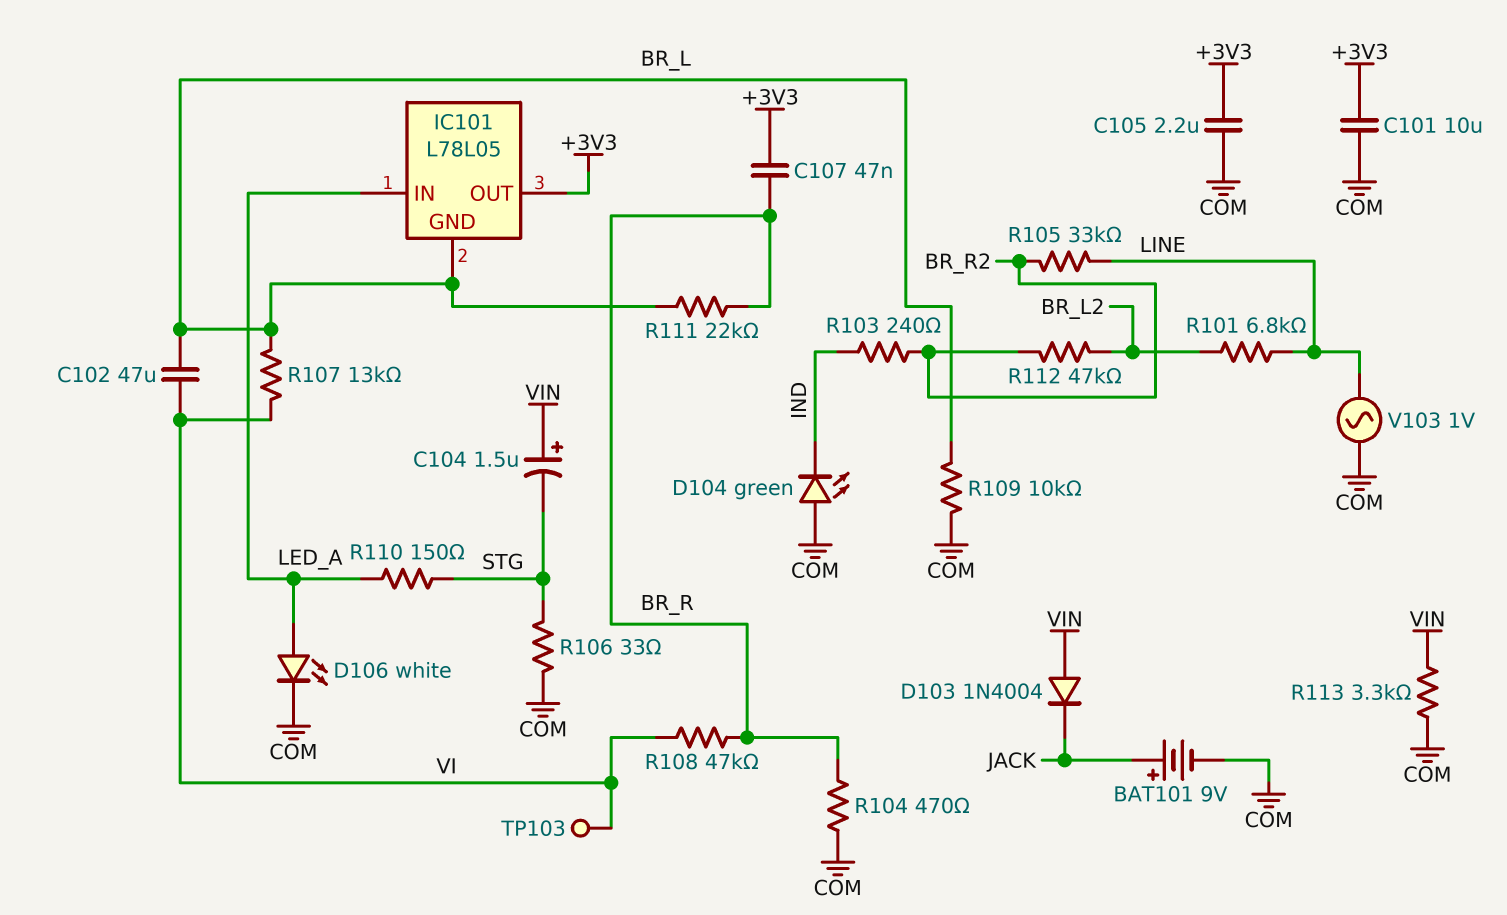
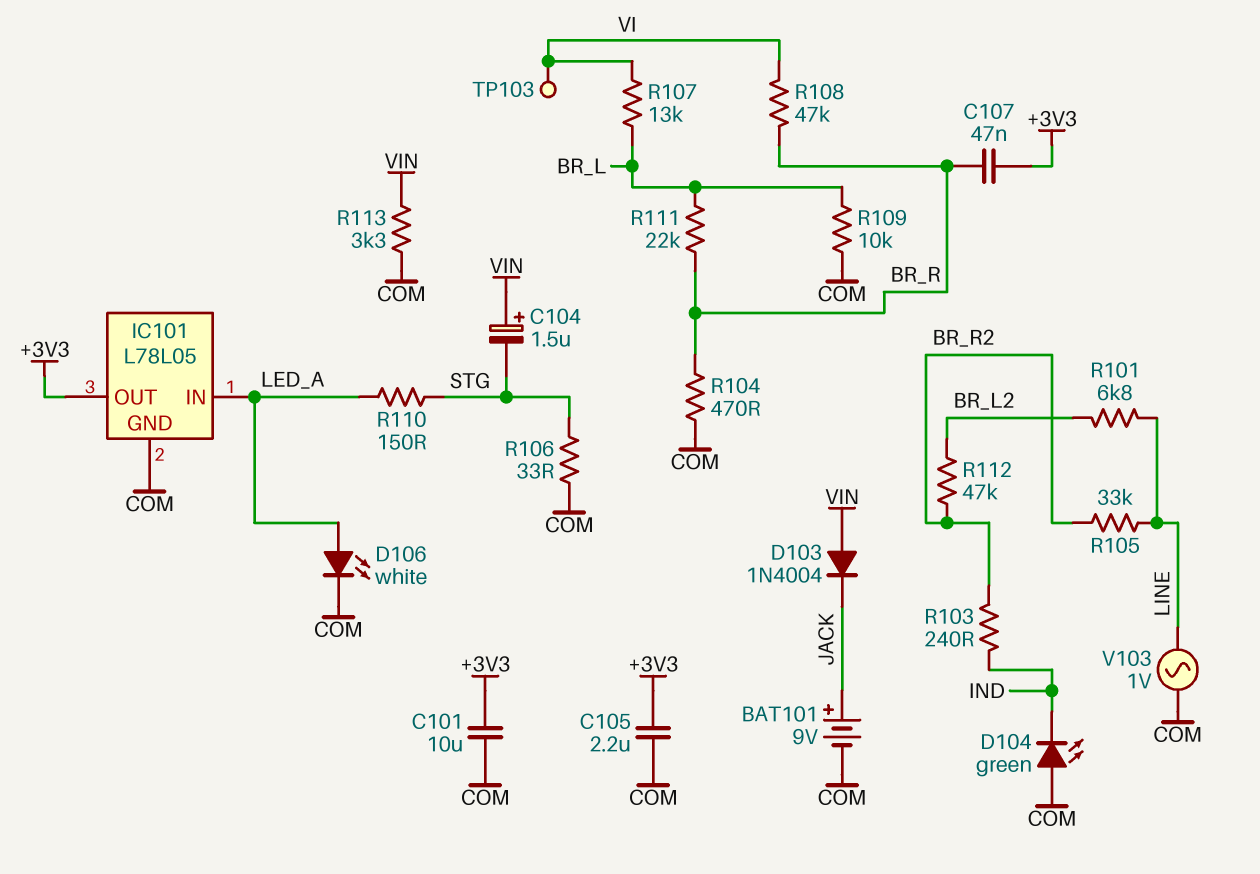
C102: 47uF (BR_L, VI) -> none
IC101 pin GND: BR_L -> COM

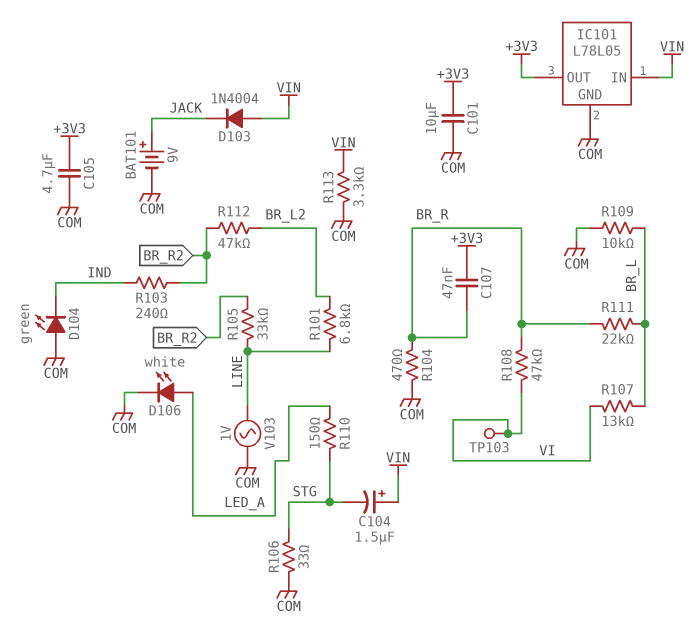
C105: 2.2uF (+3V3, COM) -> 4.7uF (+3V3, COM)
IC101 pin IN: LED_A -> VIN

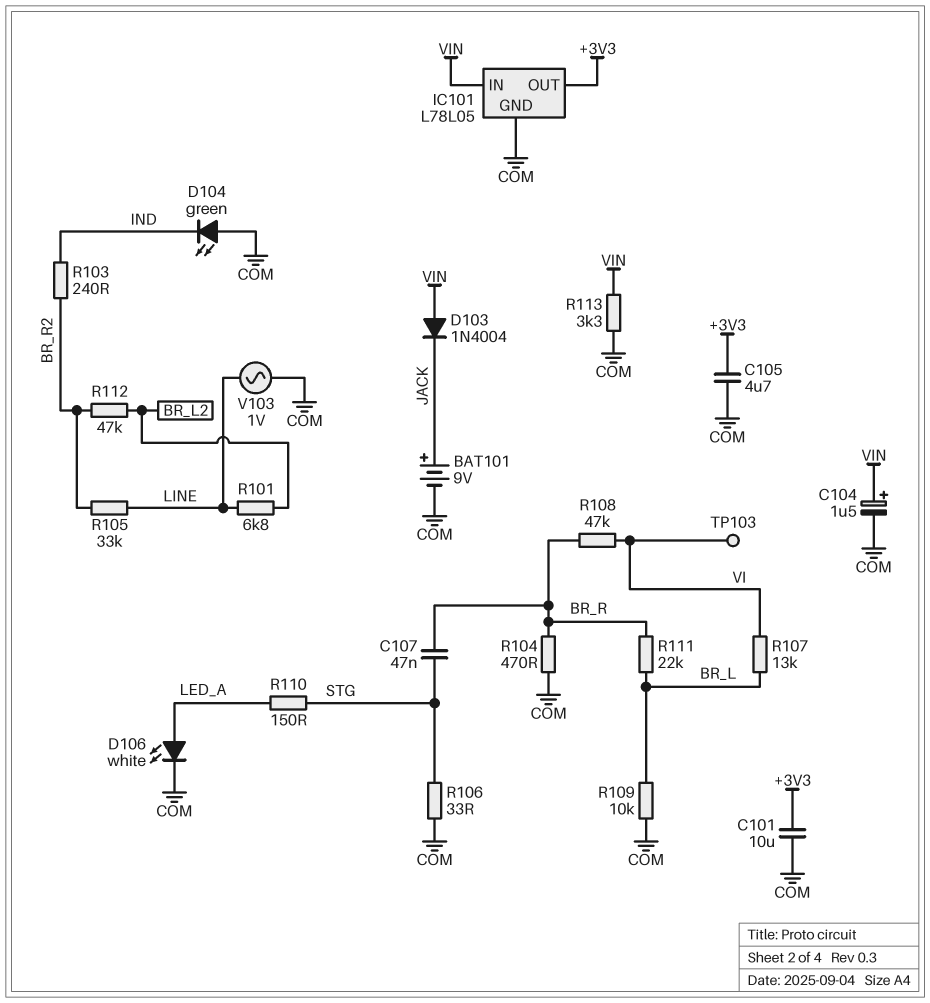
C104: 1.5uF (plus VIN, minus STG) -> 1.5uF (plus VIN, minus COM)
C107: 47nF (+3V3, BR_R) -> 47nF (BR_R, STG)

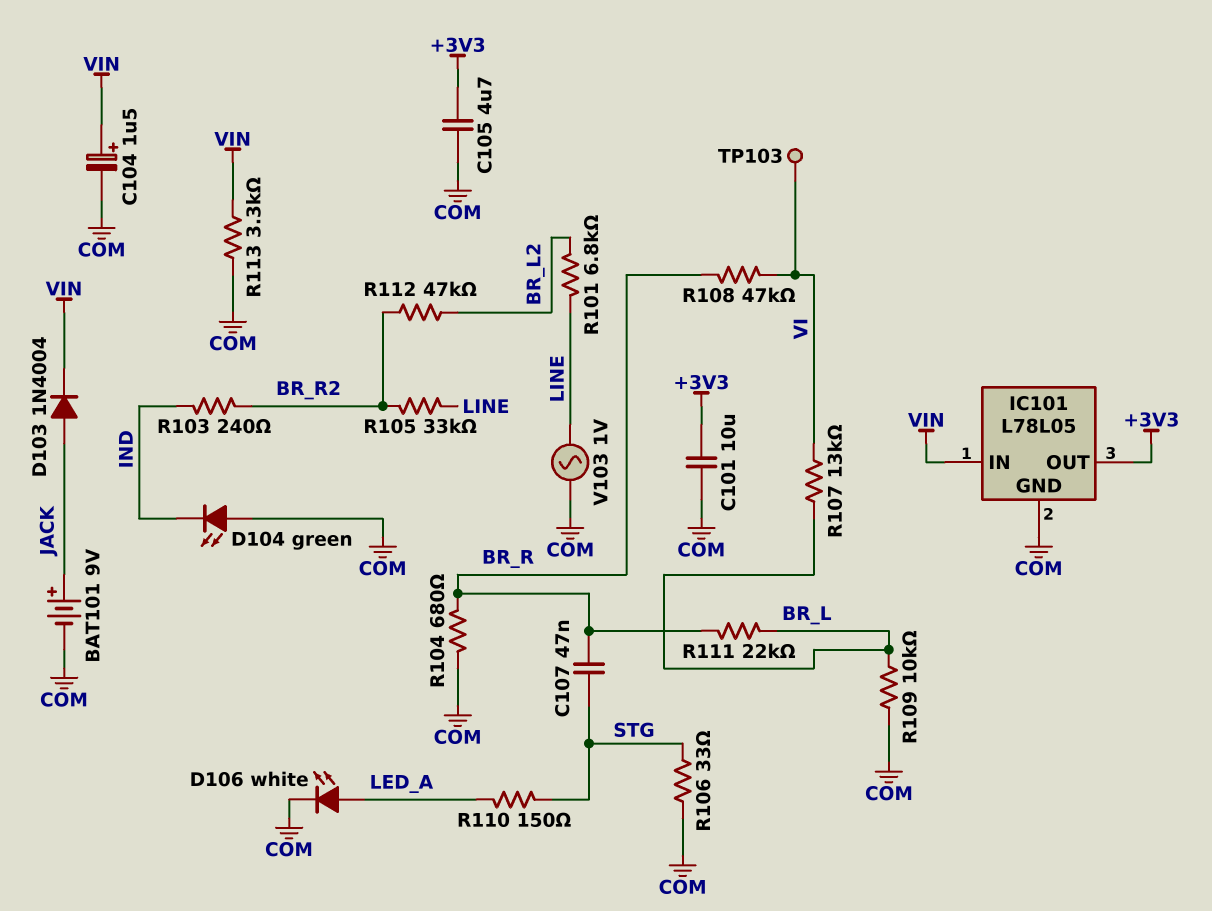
D103: diode 1N4004 (A VIN, K JACK) -> diode 1N4004 (A JACK, K VIN)
R104: 470 (BR_R, COM) -> 680 (BR_R, COM)

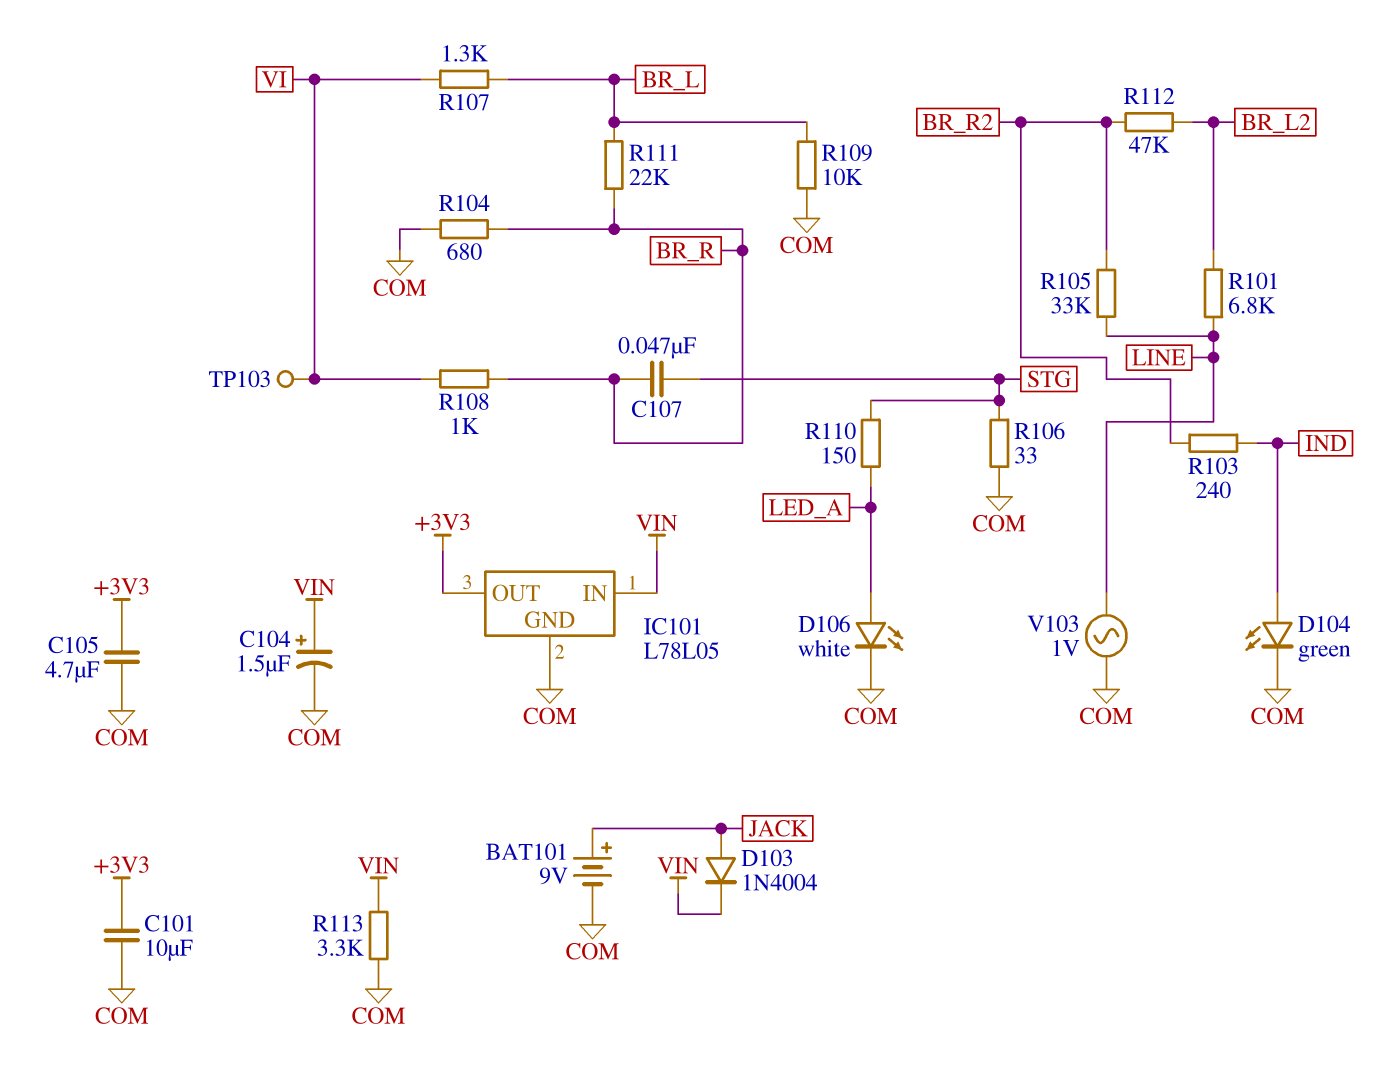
D104: LED green (A COM, K IND) -> LED green (A IND, K COM)
R107: 13k (BR_L, VI) -> 1.3k (BR_L, VI)
R108: 47k (BR_R, VI) -> 1k (BR_R, VI)

